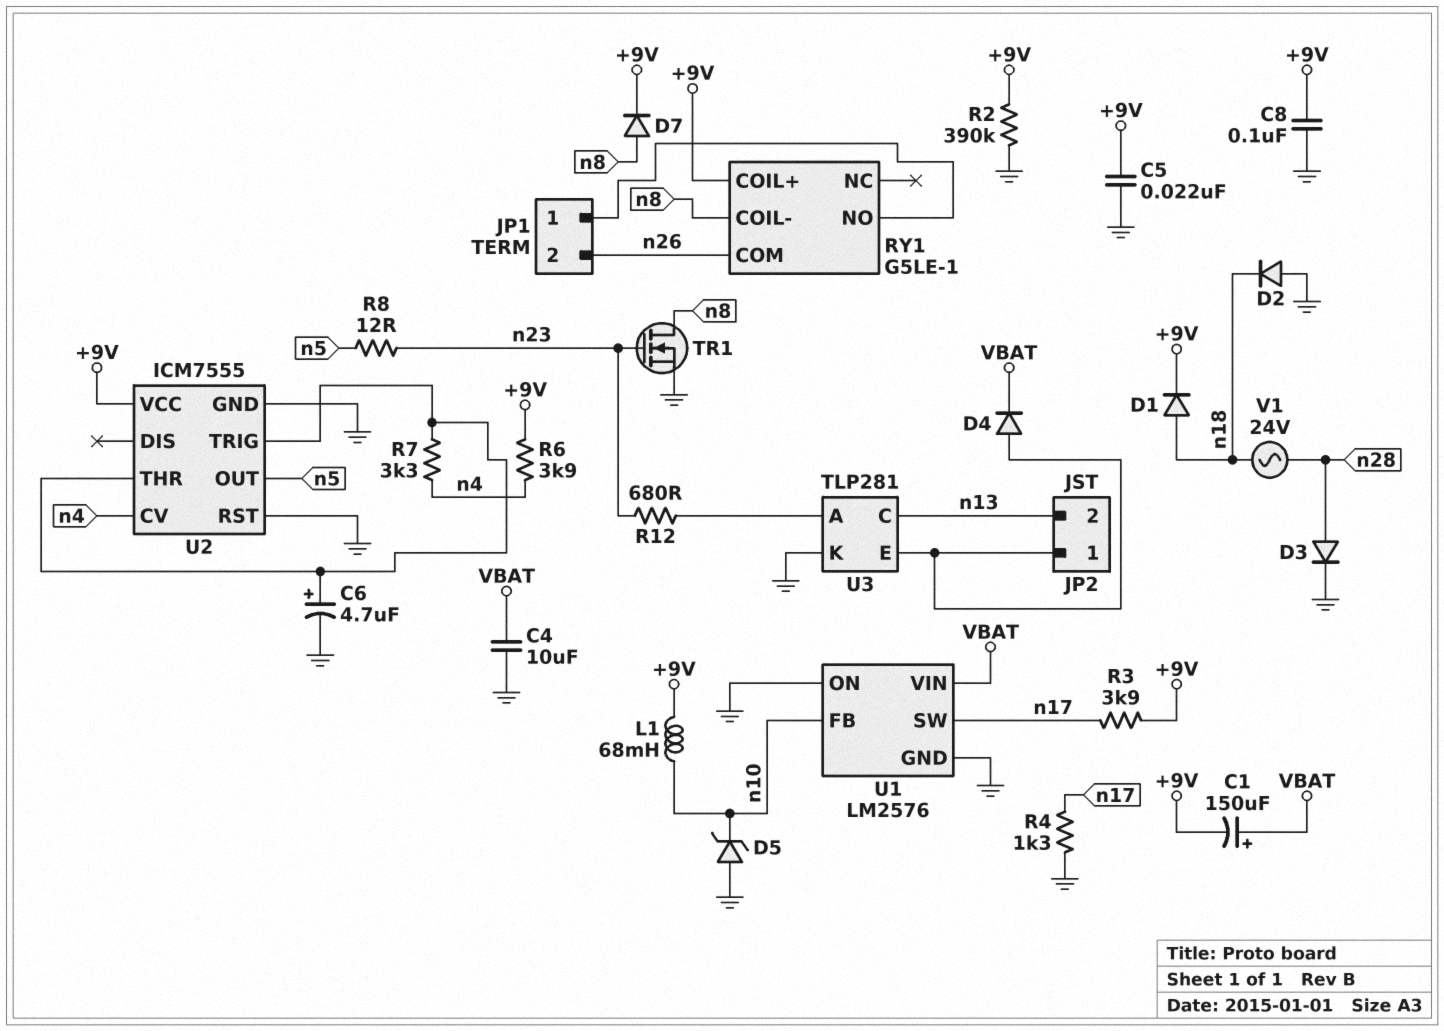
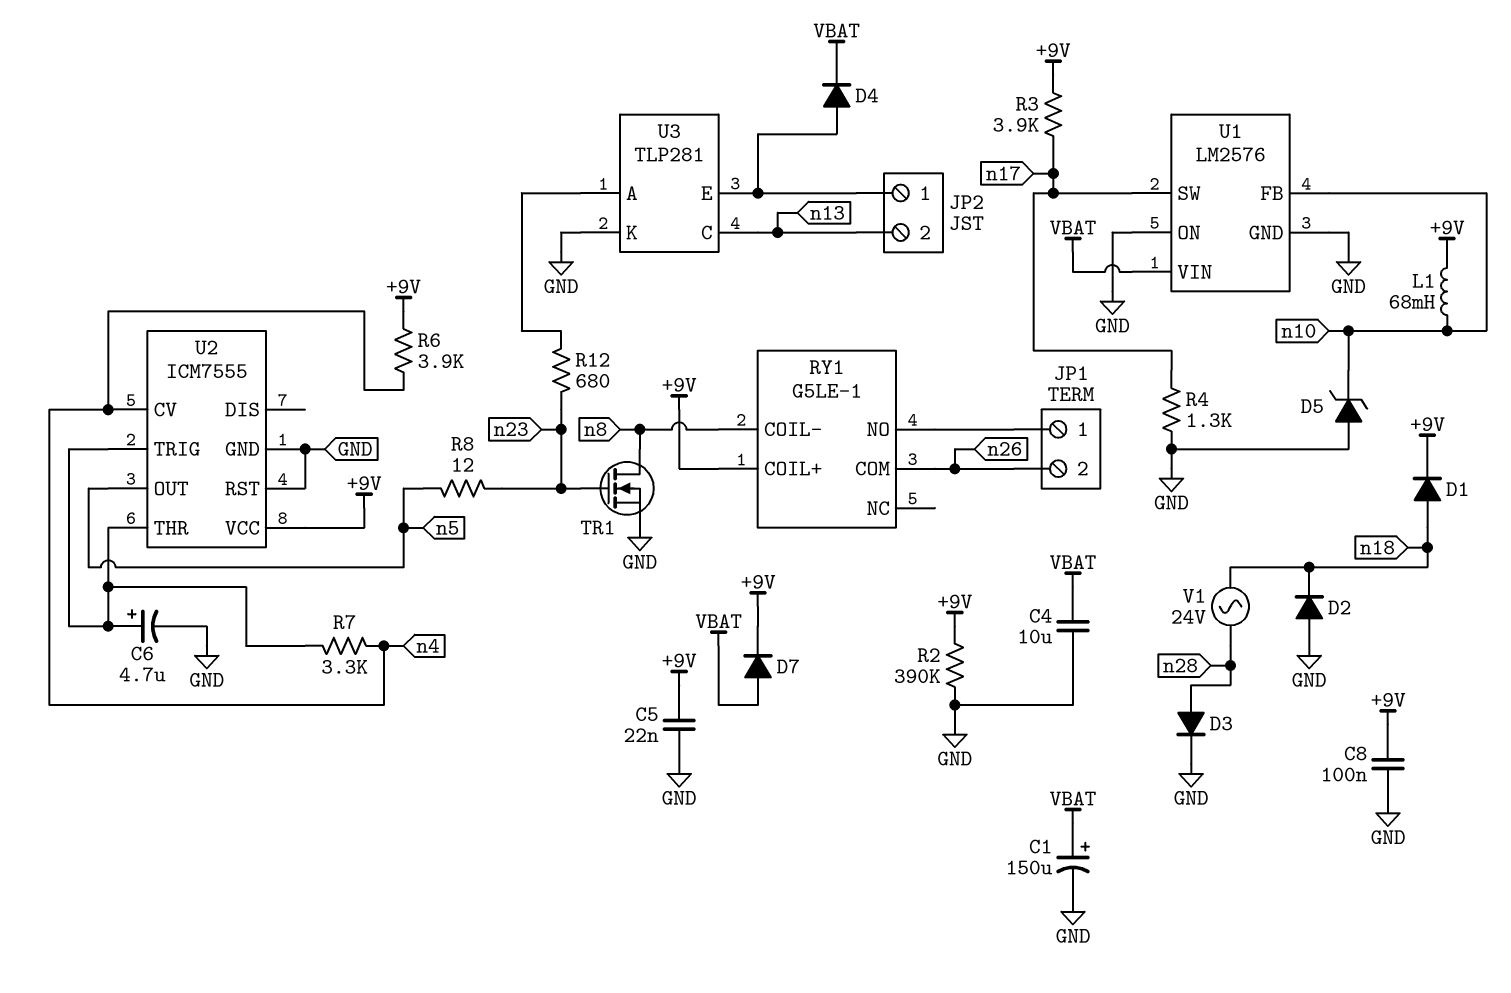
C1: 150uF (plus VBAT, minus +9V) -> 150uF (plus VBAT, minus GND)
D7: diode (A n8, K +9V) -> diode (A VBAT, K +9V)

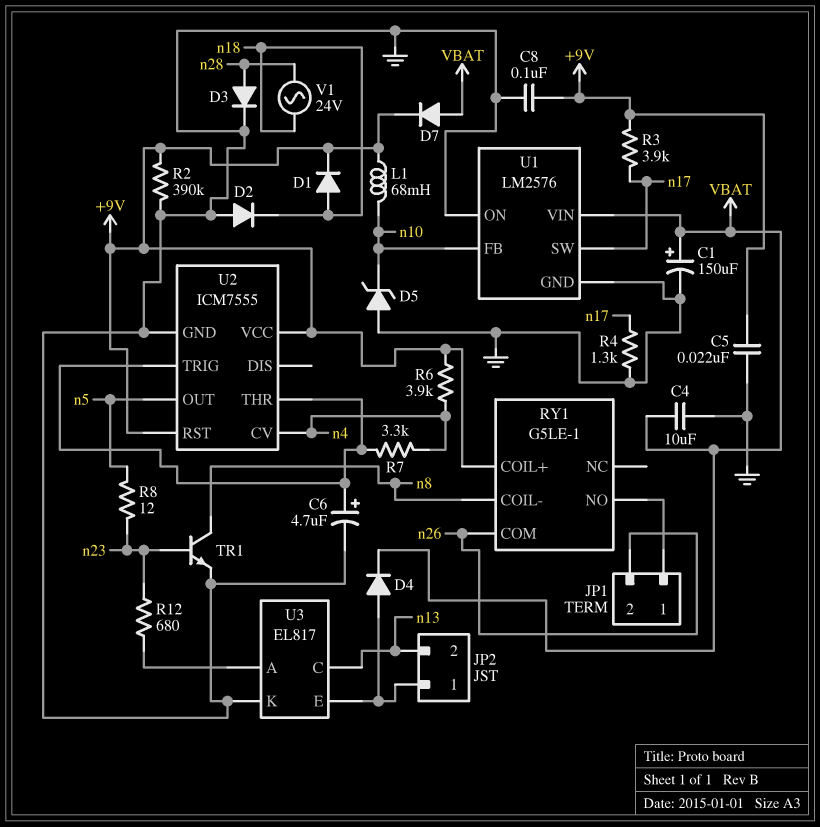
TR1: NMOS (G n23, D n8, S GND) -> NPN (B n23, C n8, E GND)
U2 pin RST: GND -> +9V
U3: TLP281 -> EL817

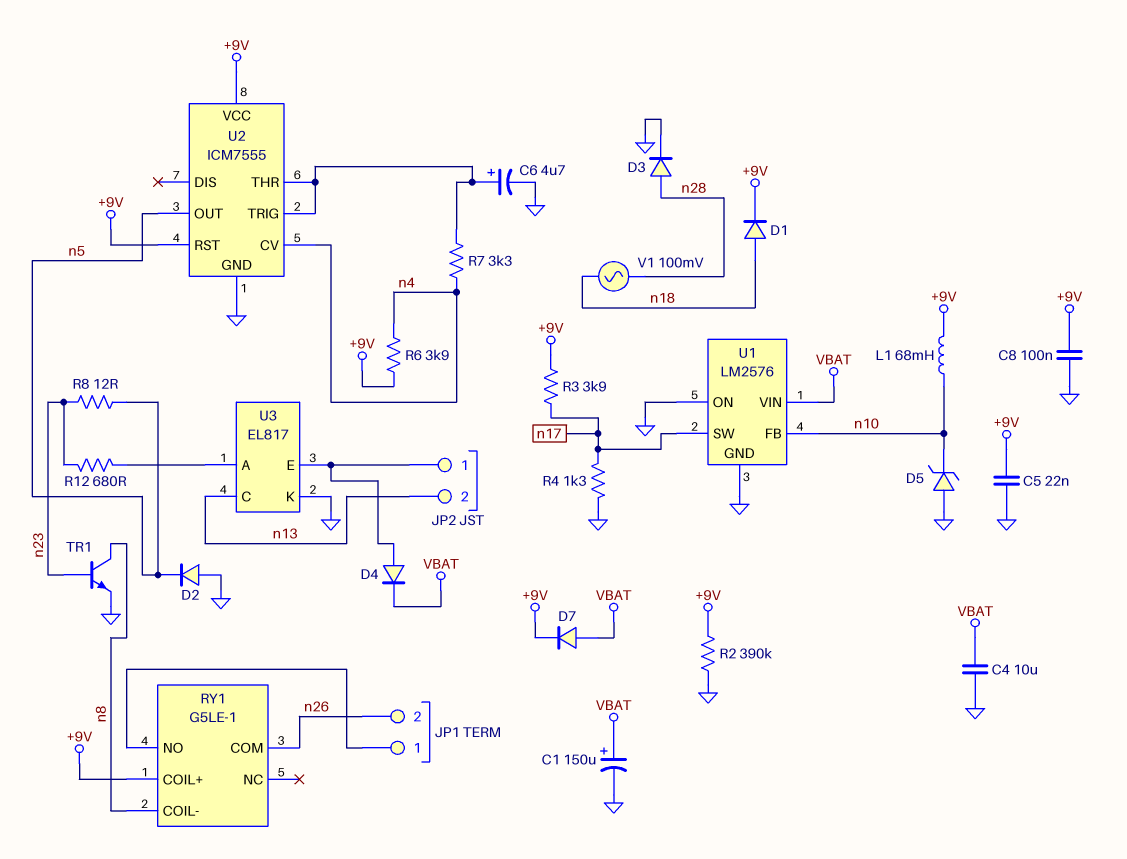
D2: diode (A GND, K n18) -> diode (A GND, K n5)
V1: AC 24V (n18, n28) -> AC 100mV (n18, n28)

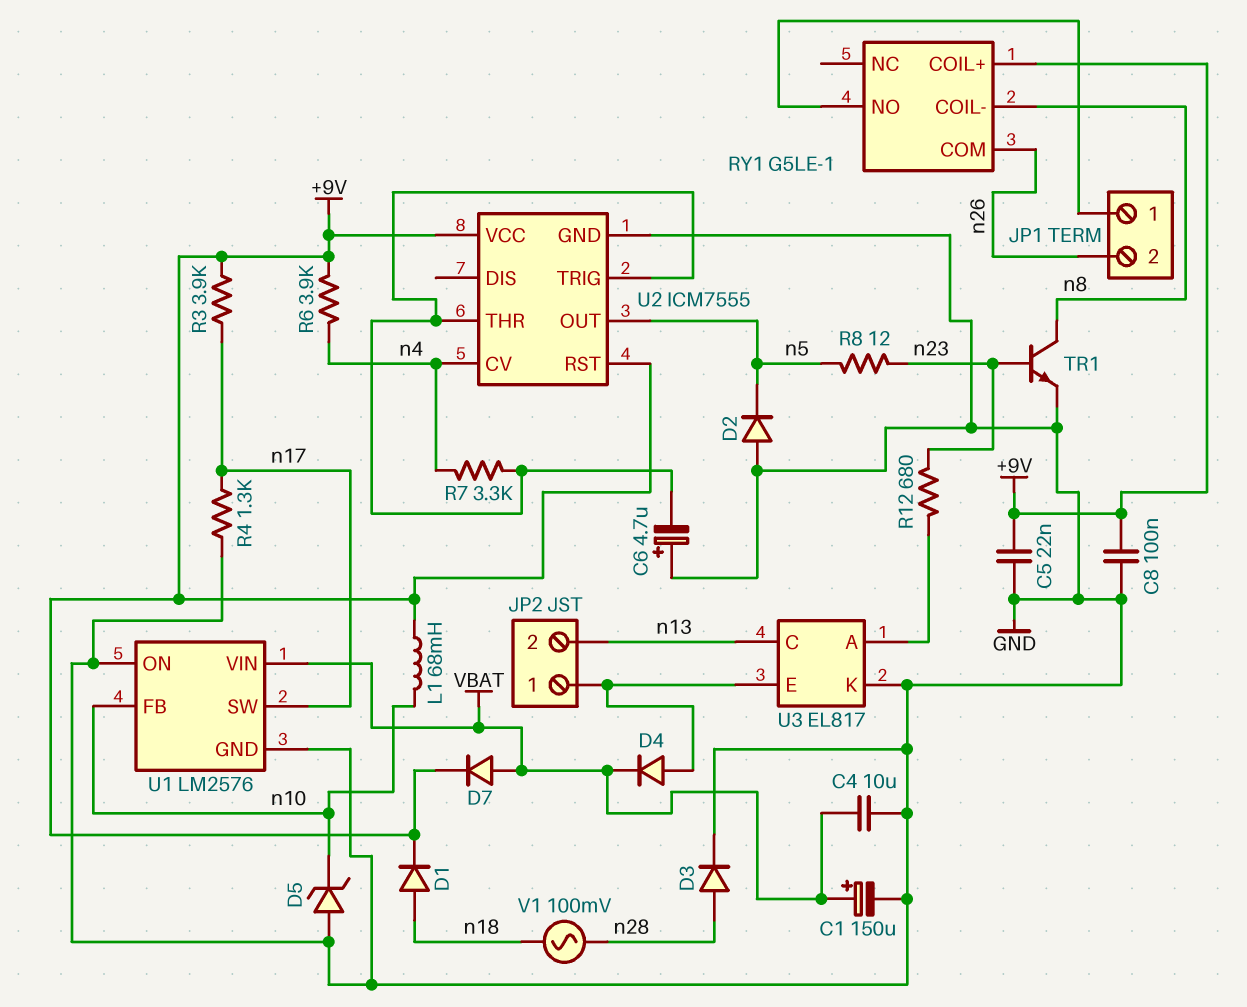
C6: 4.7uF (plus U2/THR, minus GND) -> 4.7uF (plus GND, minus U2/THR)
R2: 390k (+9V, GND) -> none

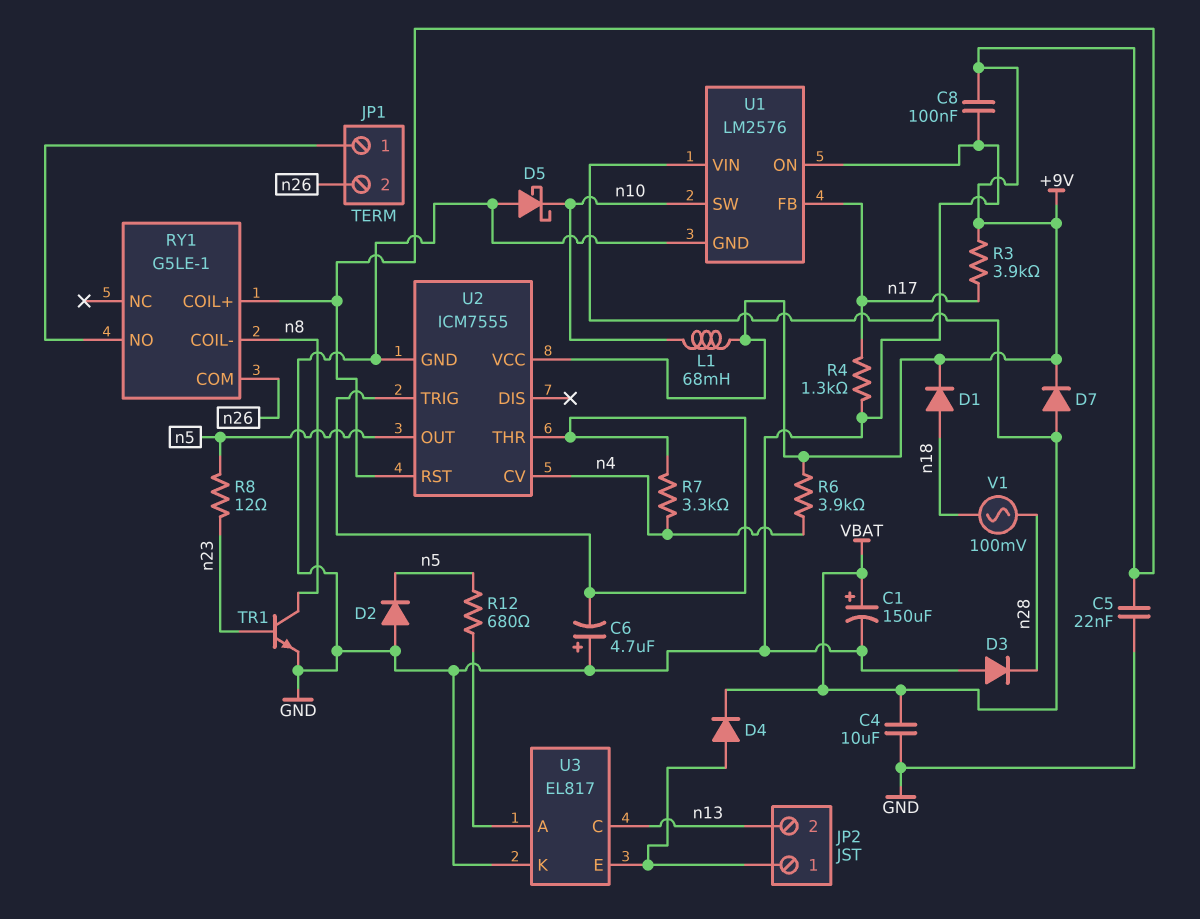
D3: diode (A n28, K GND) -> diode (A GND, K n28)
D5: zener (A GND, K n10) -> schottky (A GND, K n10)
R12: 680 (U3/A, n23) -> 680 (U3/A, n5)
U1 pin FB: n10 -> n17
U1 pin SW: n17 -> n10

